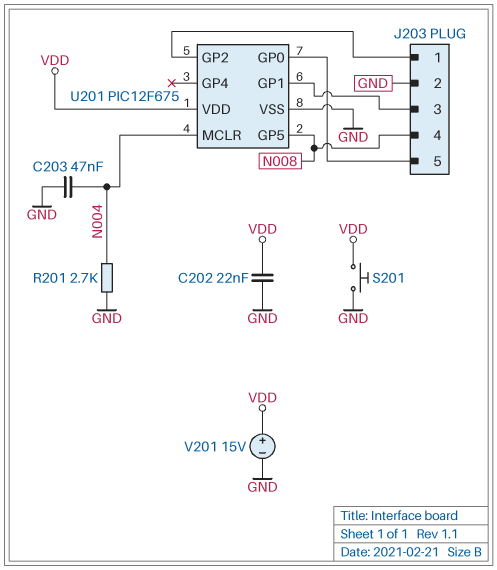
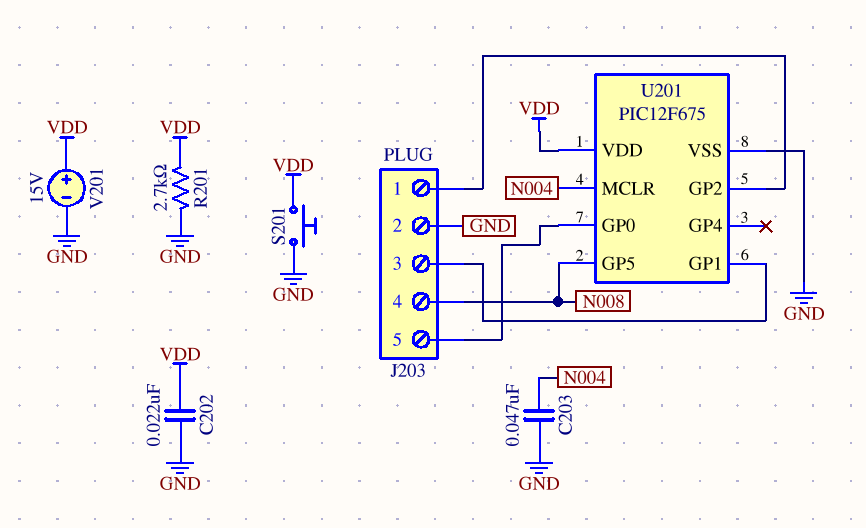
R201: 2.7k (GND, N004) -> 2.7k (GND, VDD)

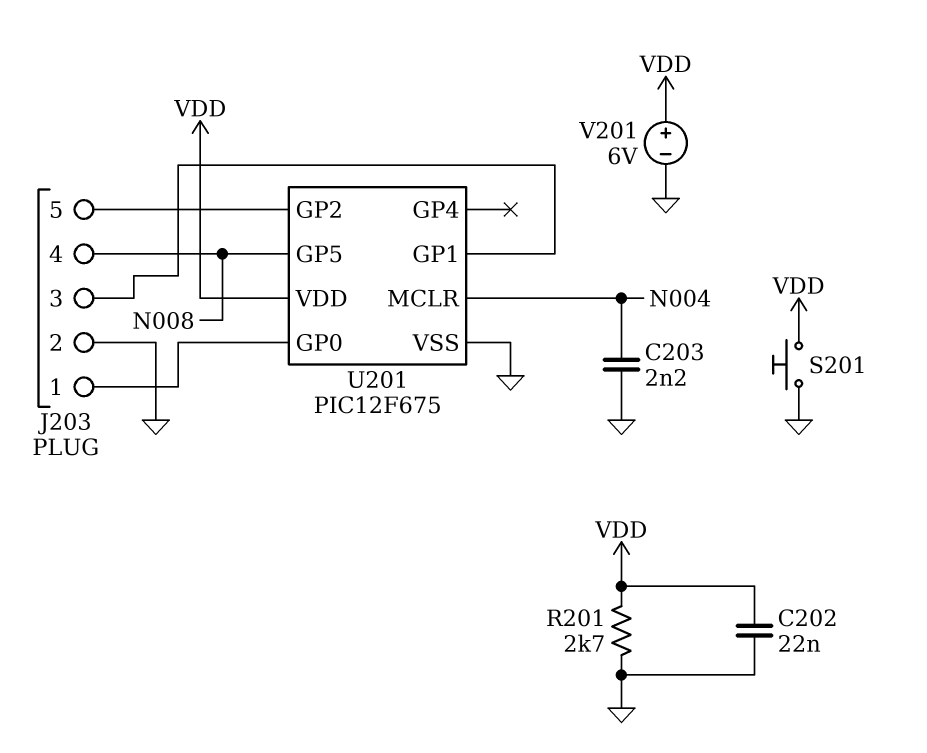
C203: 47nF (GND, N004) -> 2.2nF (GND, N004)
U201 pin GP0: J203/5 -> J203/1
U201 pin GP2: J203/1 -> J203/5
V201: 15V (plus VDD, minus GND) -> 6V (plus VDD, minus GND)

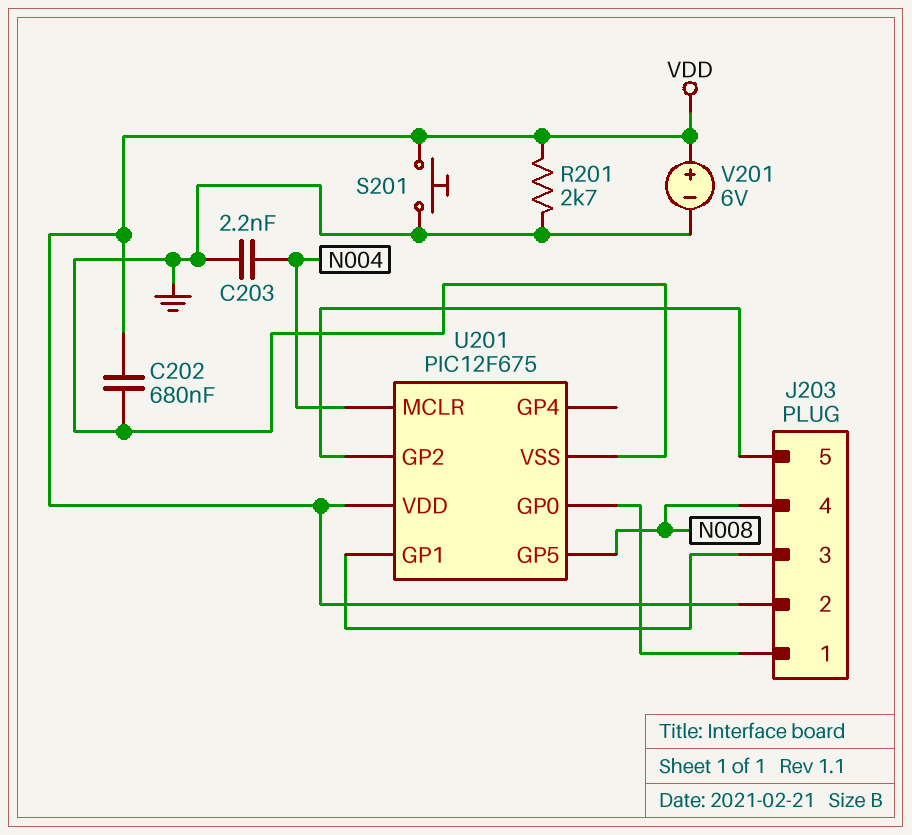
C202: 22nF (GND, VDD) -> 680nF (GND, VDD)
J203 pin 2: GND -> VDD

